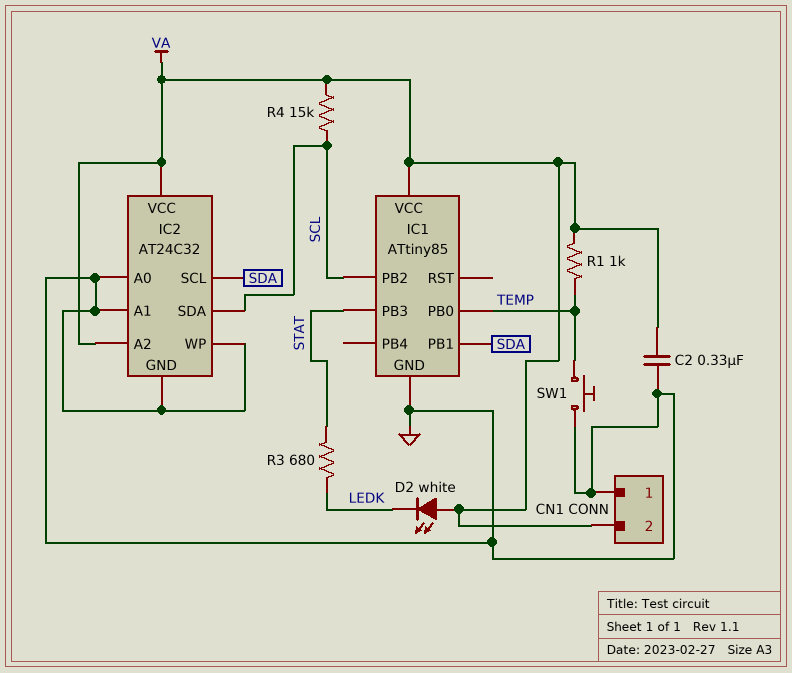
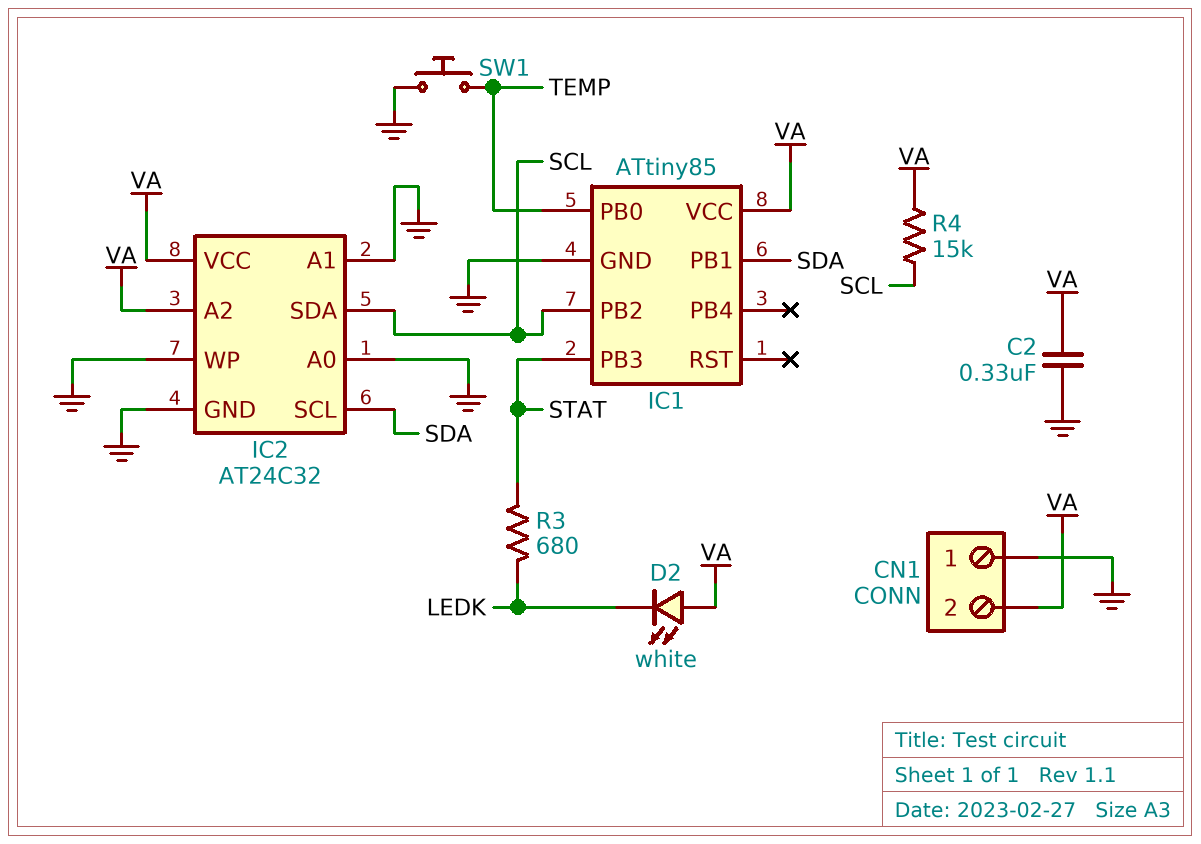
R1: 1k (TEMP, VA) -> none

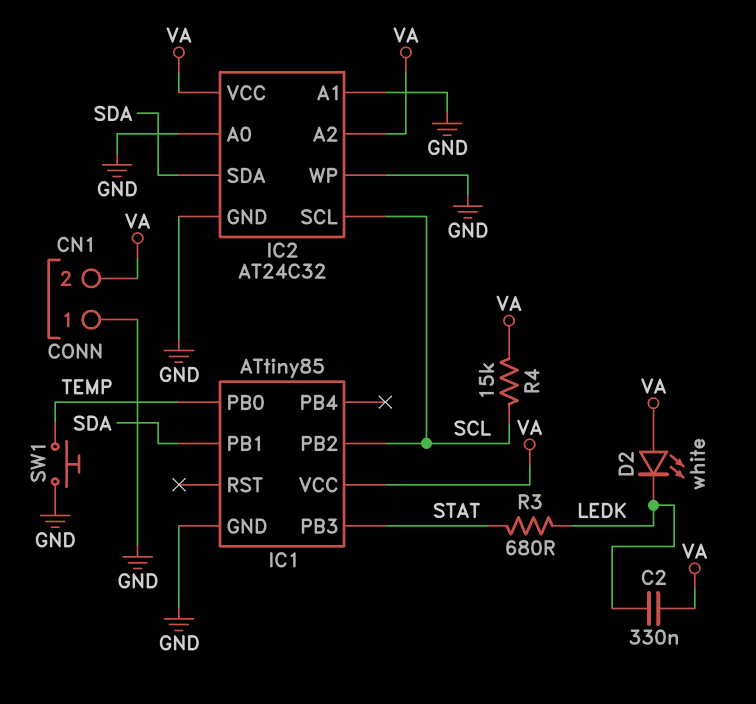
C2: 330nF (GND, VA) -> 330nF (LEDK, VA)
IC2 pin SCL: SDA -> SCL
IC2 pin SDA: SCL -> SDA

